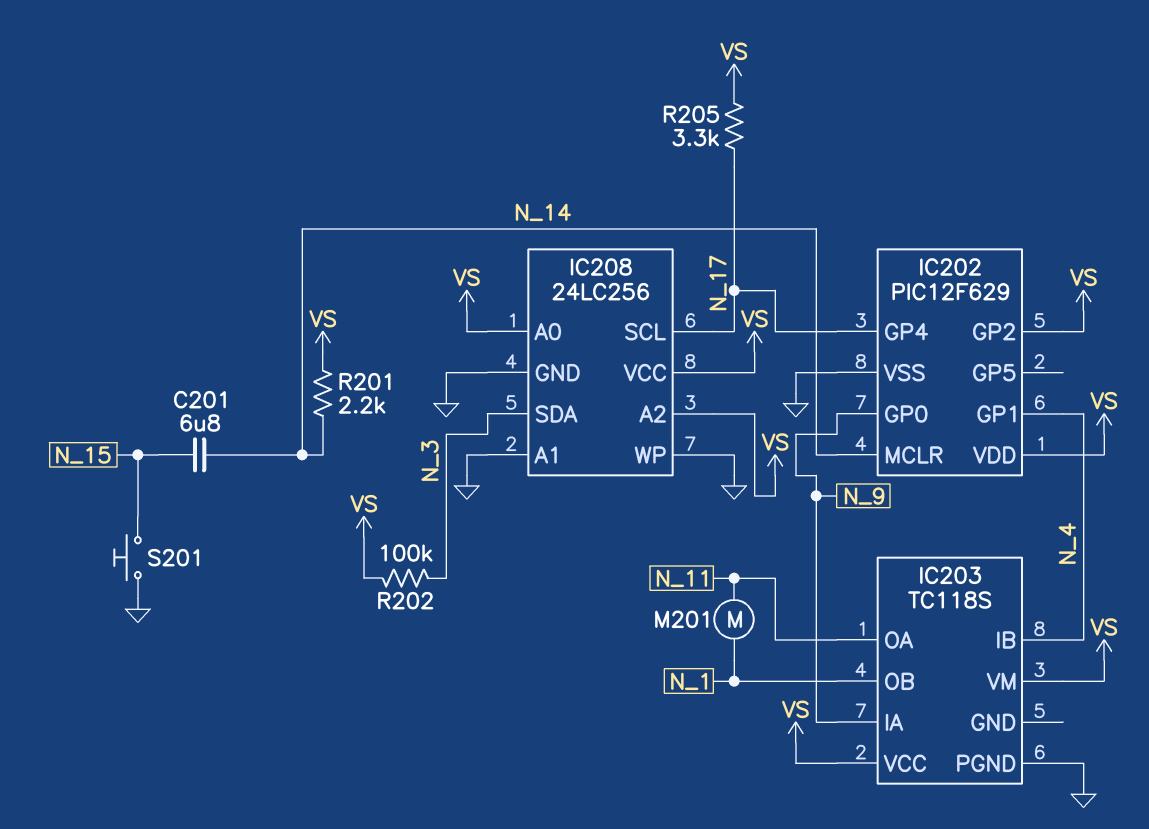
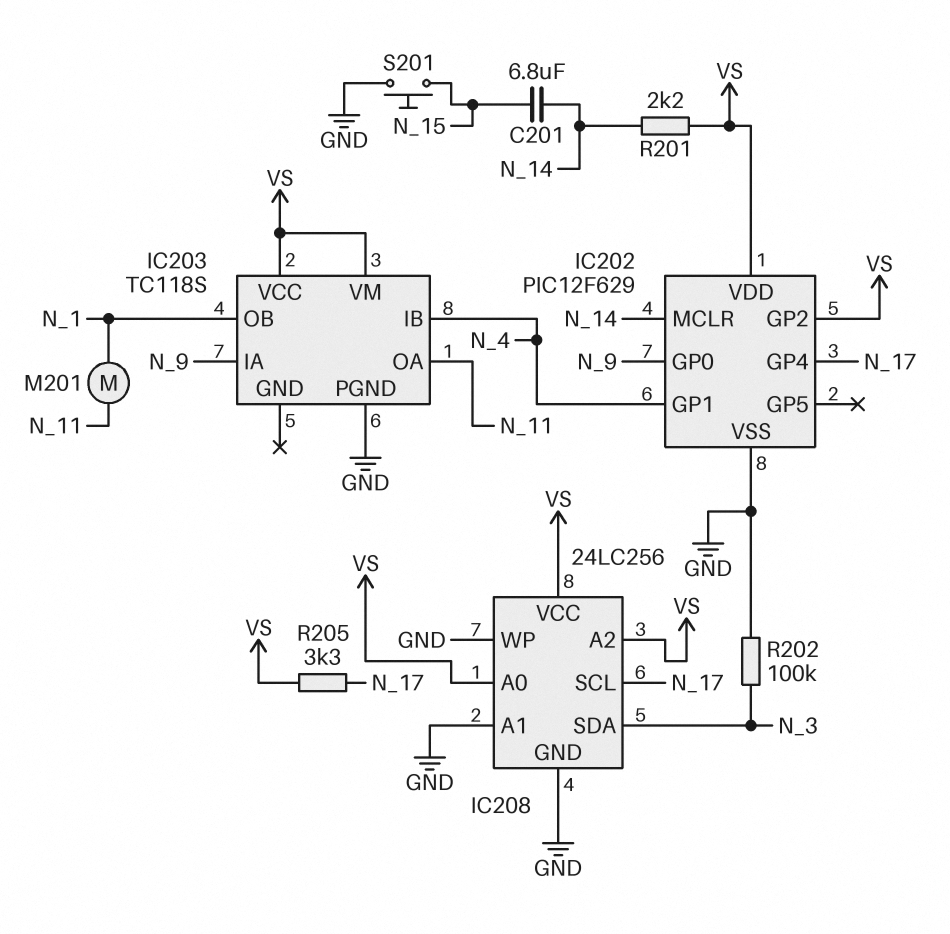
R202: 100k (N_3, VS) -> 100k (GND, N_3)

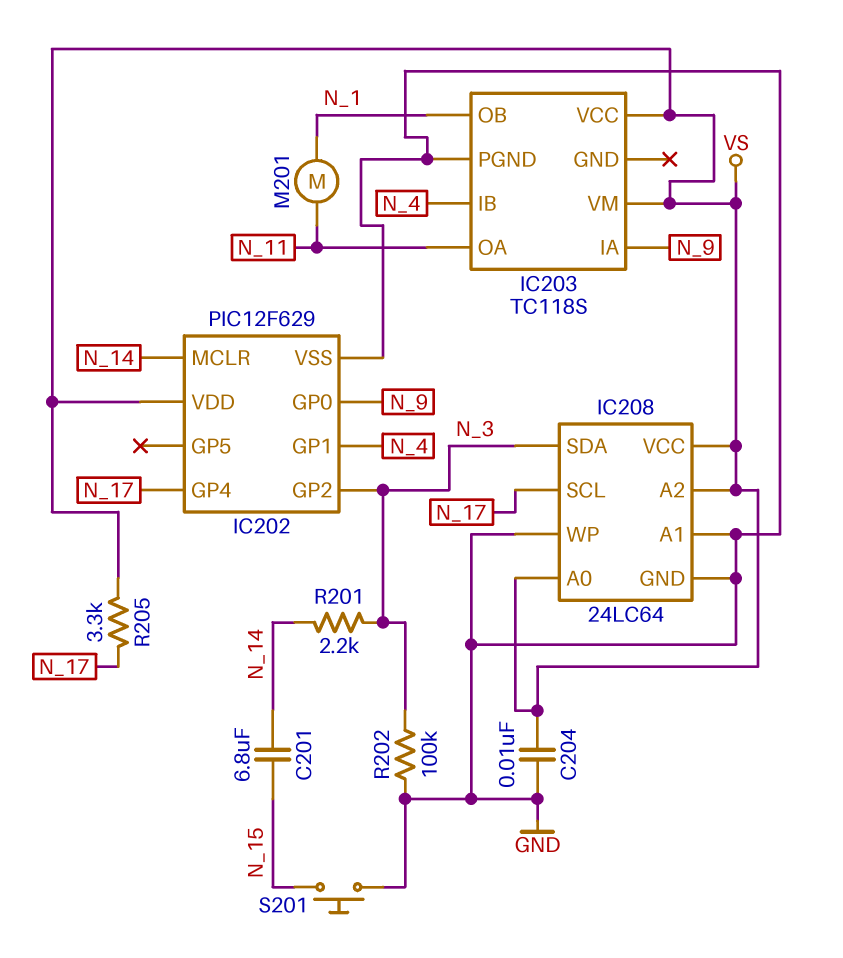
C204: none -> 10nF (GND, VS)
IC202 pin GP2: VS -> N_3
IC208: 24LC256 -> 24LC64
R201: 2.2k (N_14, VS) -> 2.2k (N_3, N_14)

